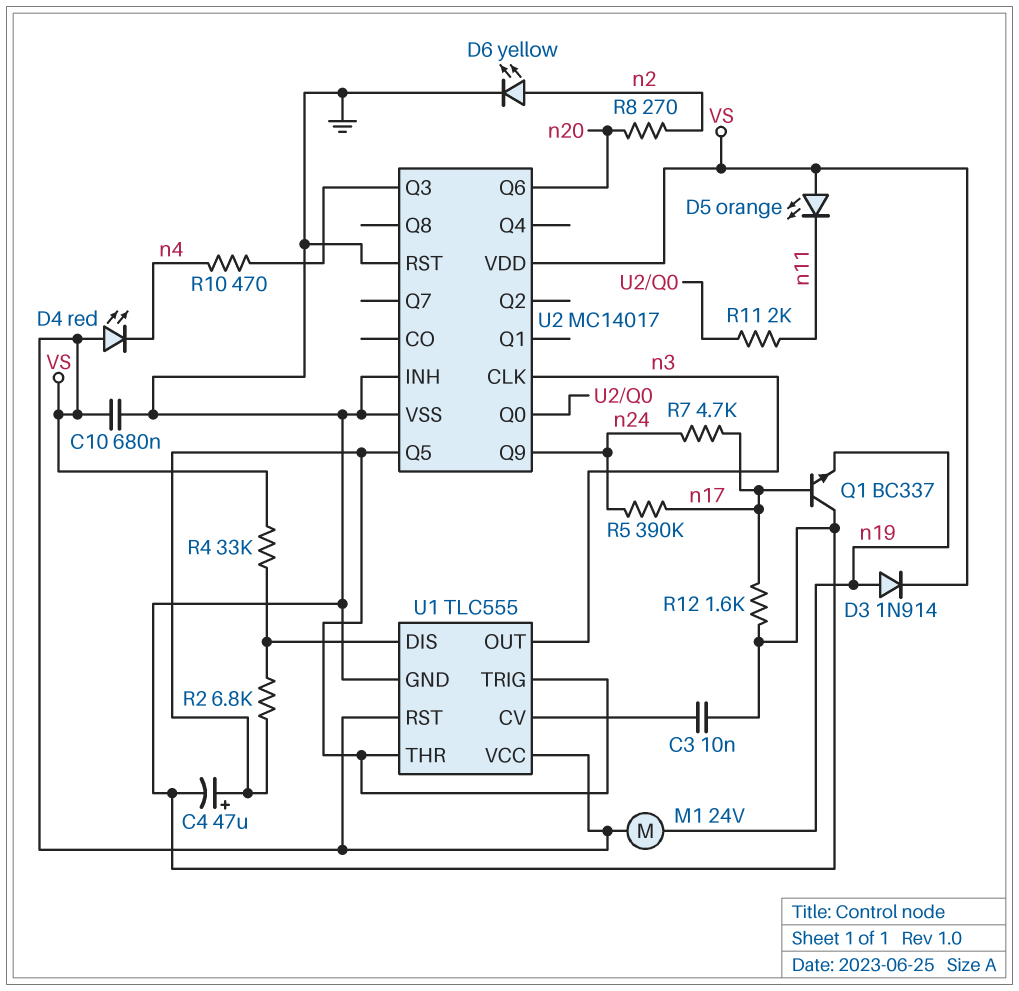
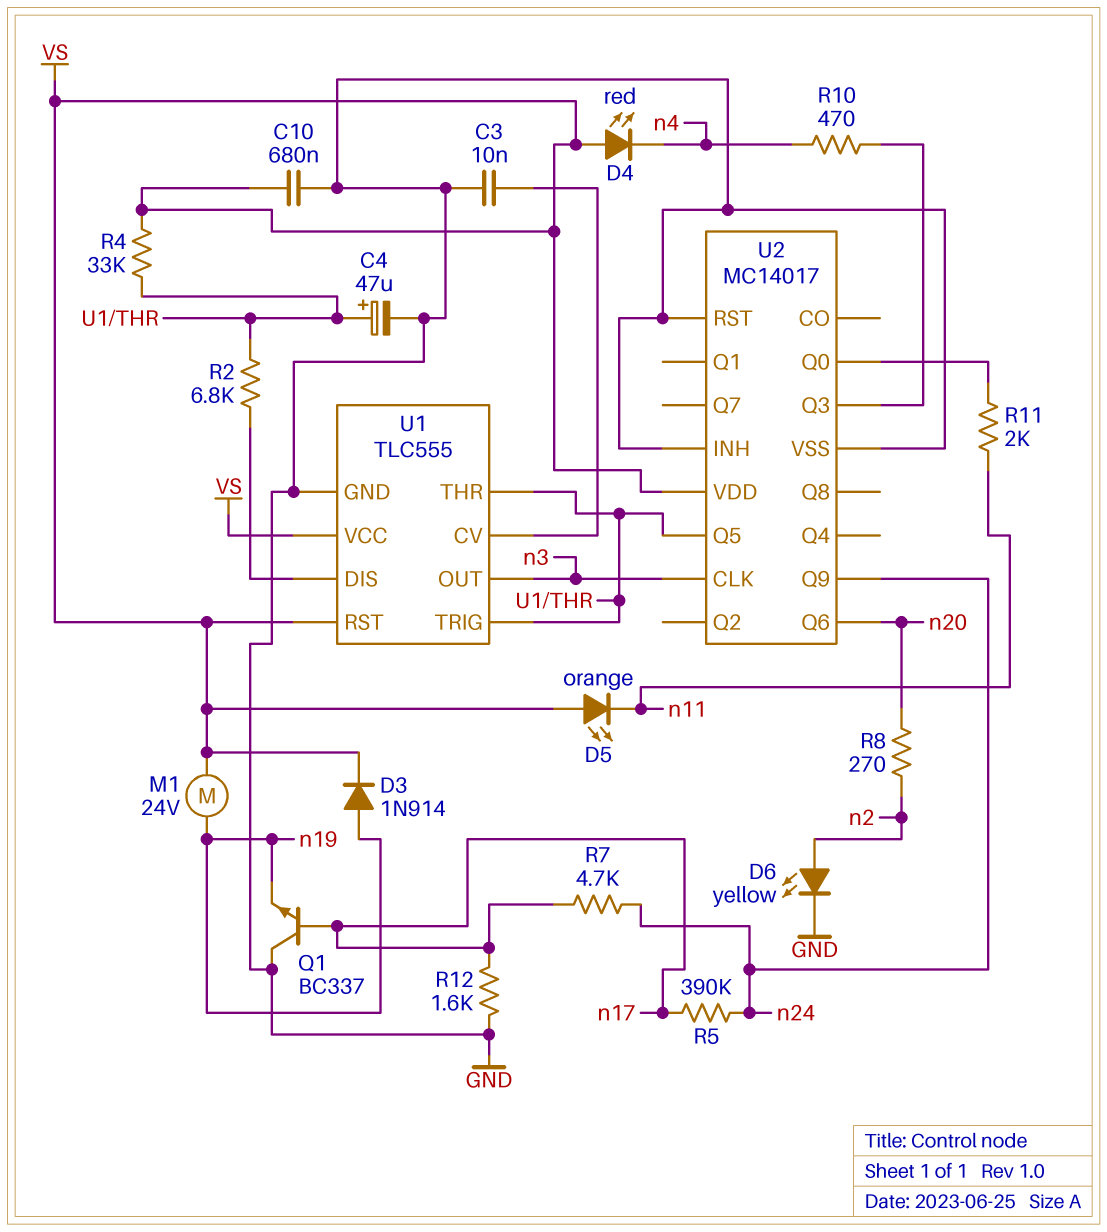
R4: 33k (U1/DIS, VS) -> 33k (U1/THR, VS)

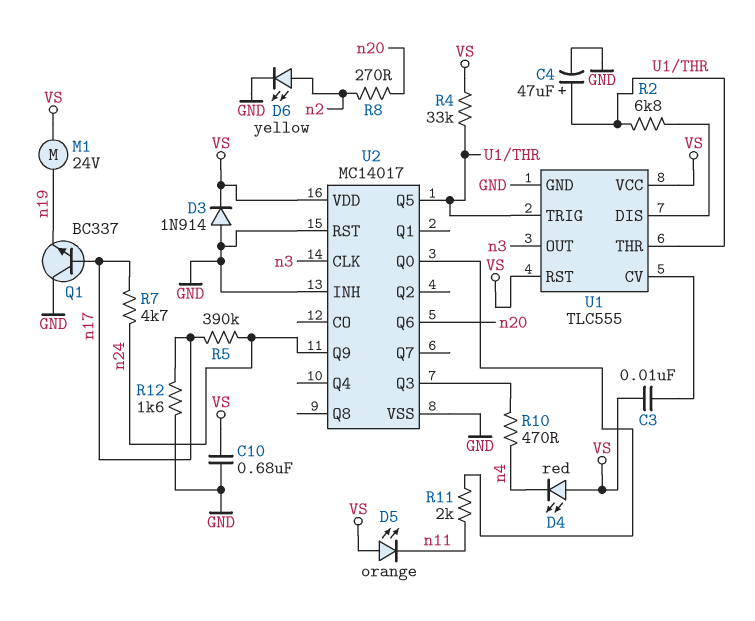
C3: 10nF (GND, U1/CV) -> 10nF (U1/CV, VS)
D3: diode 1N914 (A n19, K VS) -> diode 1N914 (A GND, K VS)

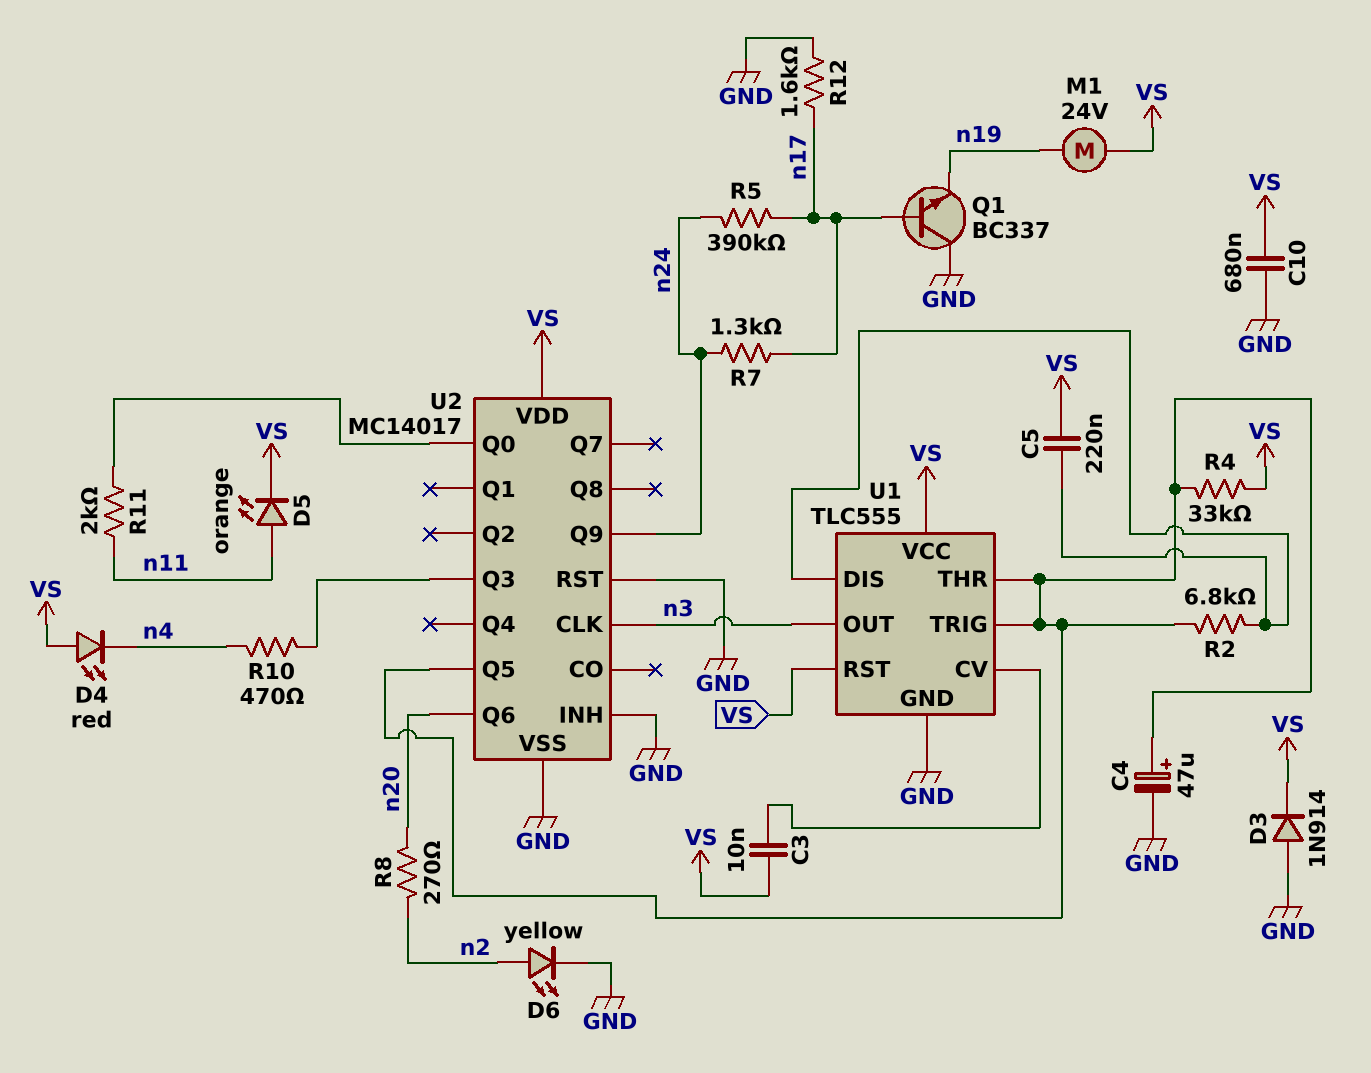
C5: none -> 220nF (U1/DIS, VS)
D5: LED orange (A VS, K n11) -> LED orange (A n11, K VS)
R7: 4.7k (n17, n24) -> 1.3k (n17, n24)

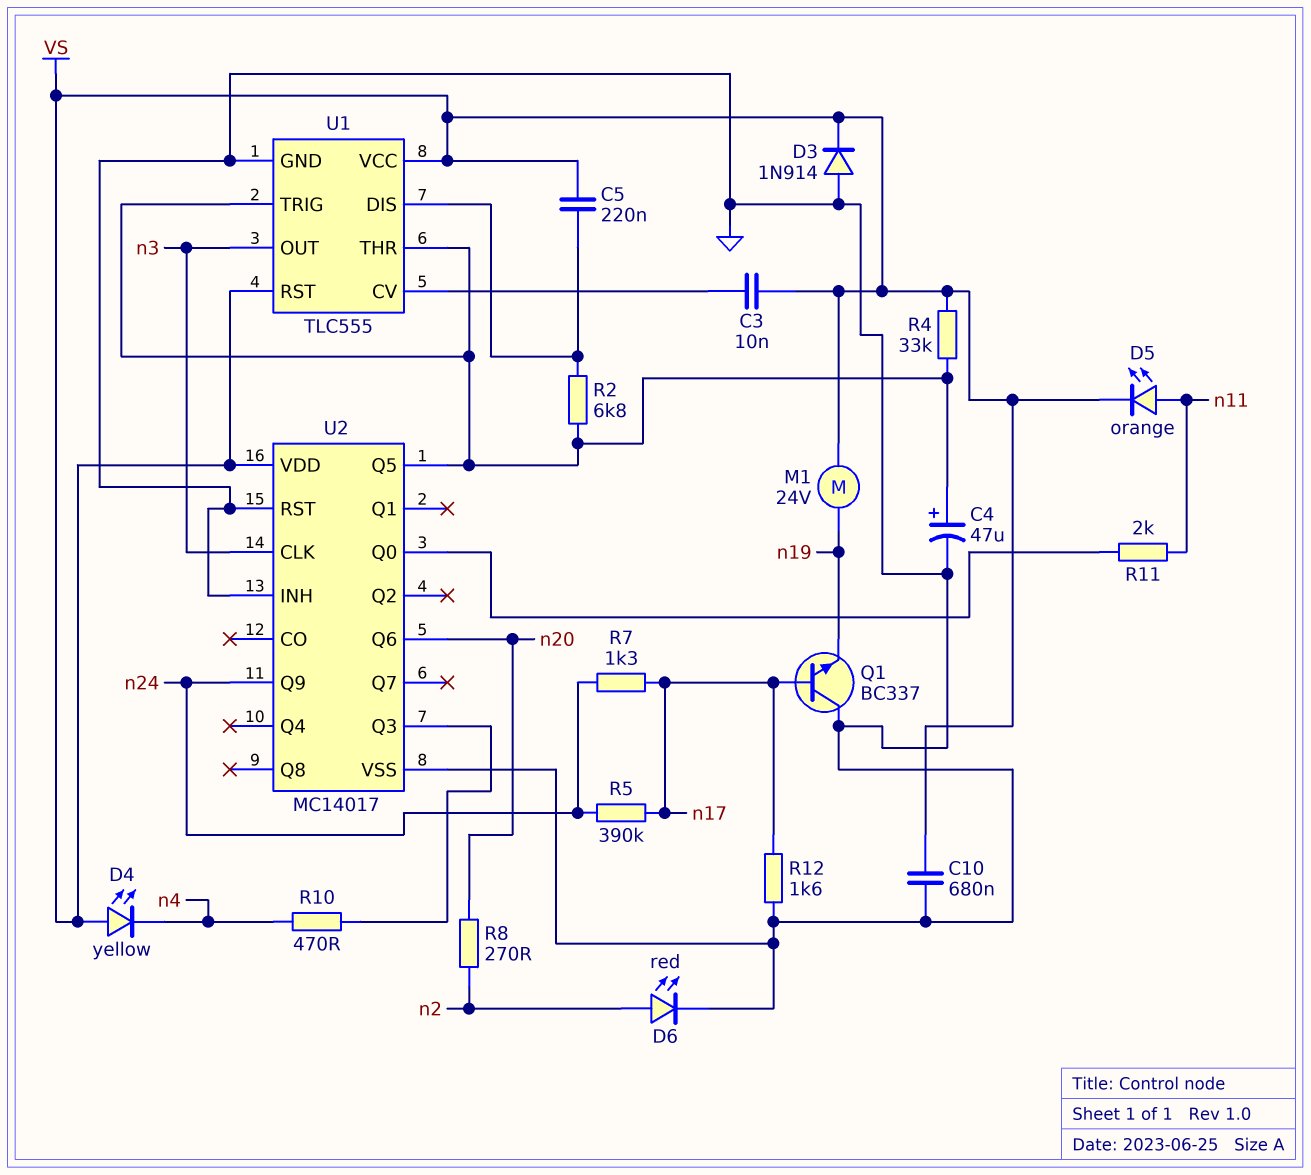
D4: LED red (A VS, K n4) -> LED yellow (A VS, K n4)
D6: LED yellow (A n2, K GND) -> LED red (A n2, K GND)

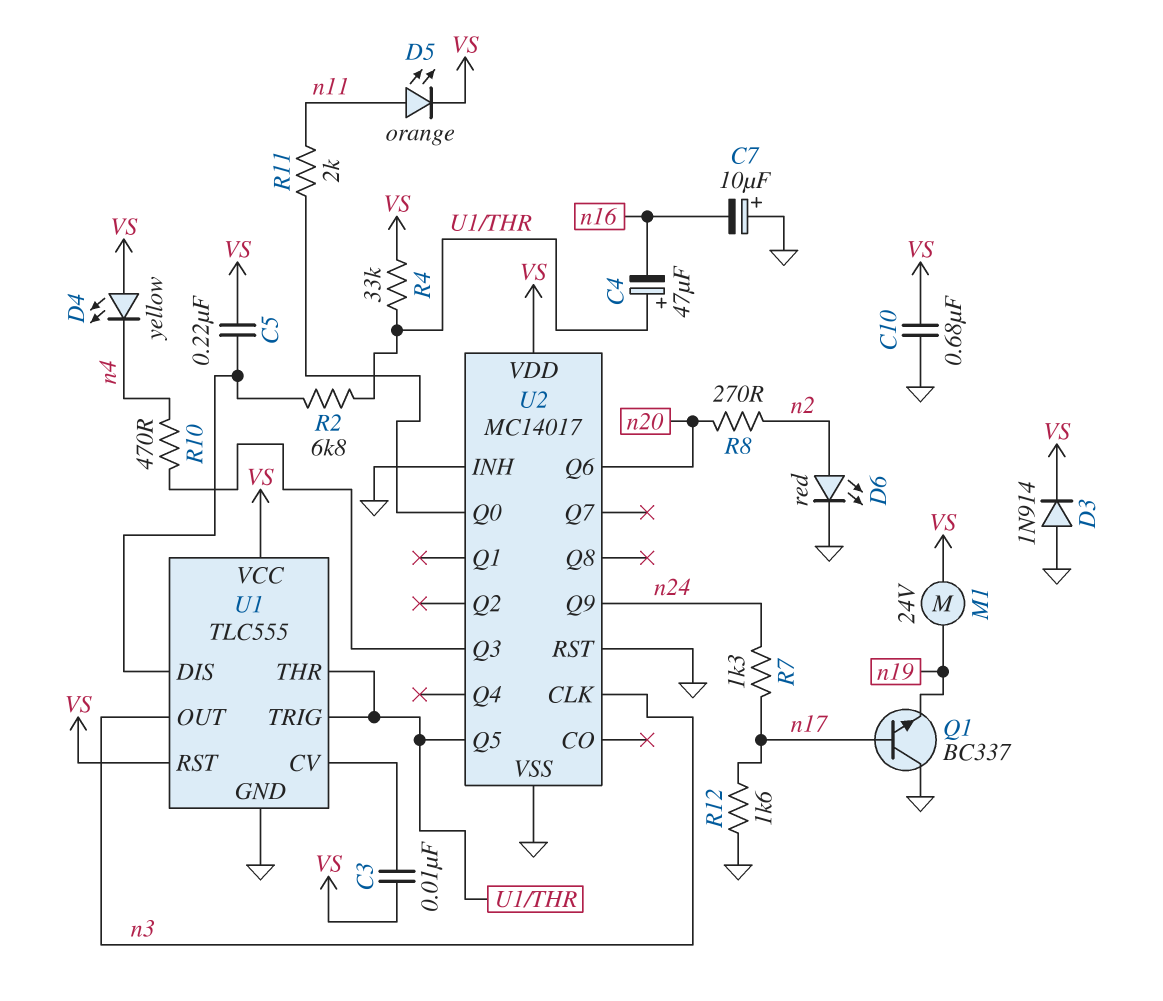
C4: 47uF (plus U1/THR, minus GND) -> 47uF (plus U1/THR, minus n16)
C7: none -> 10uF (plus GND, minus n16)
R5: 390k (n17, n24) -> none

